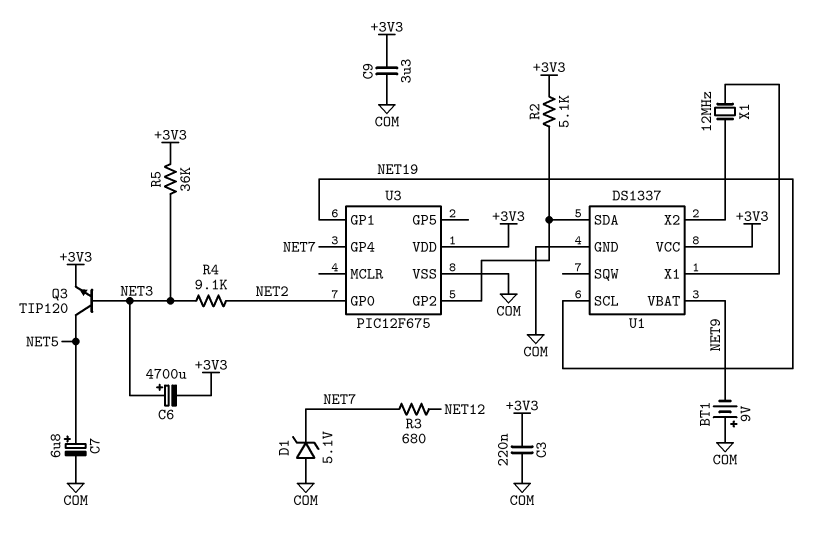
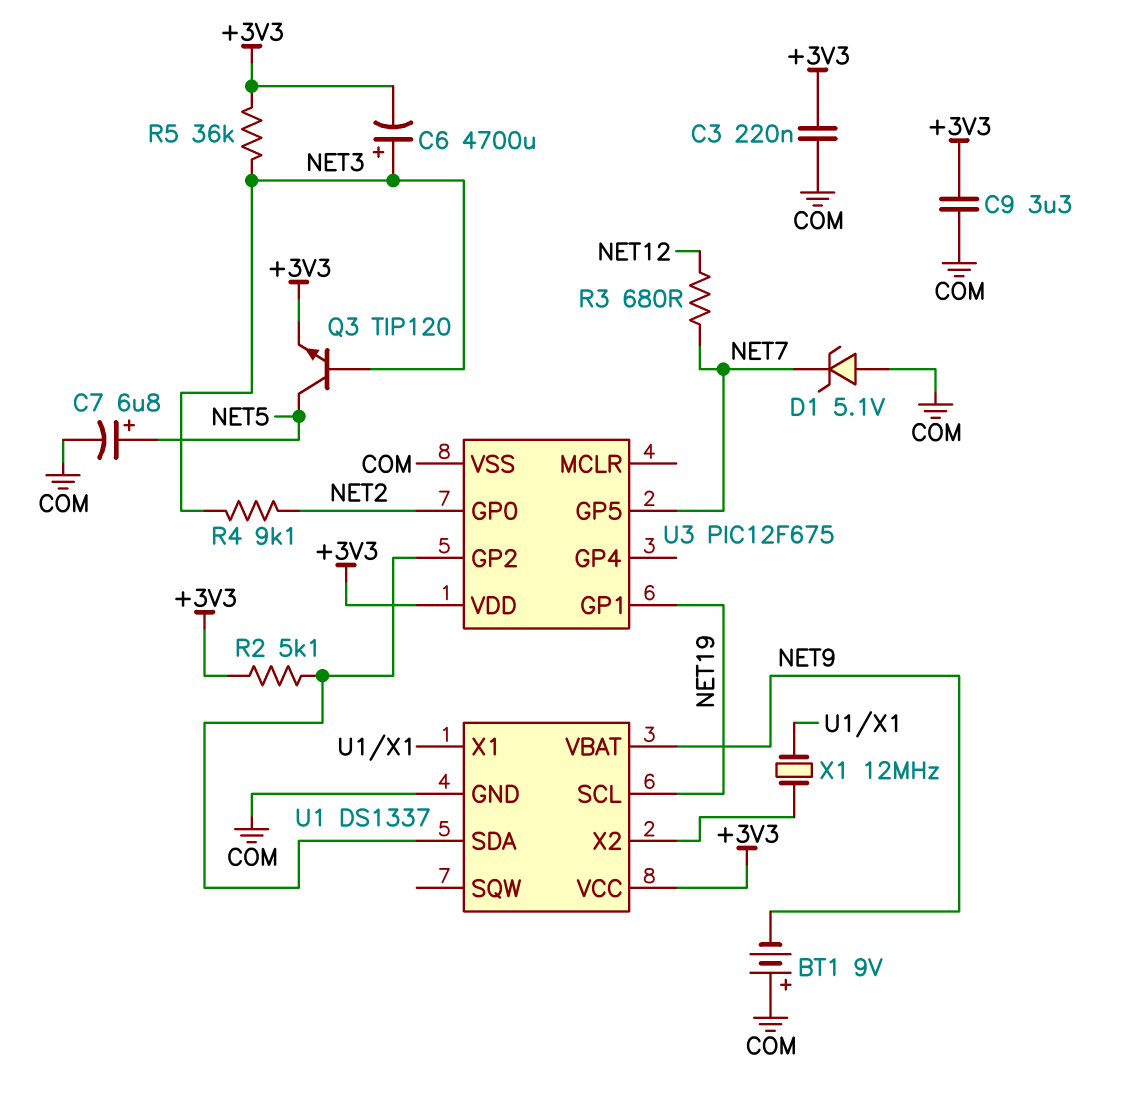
U3 pin GP4: NET7 -> none
U3 pin GP5: none -> NET7

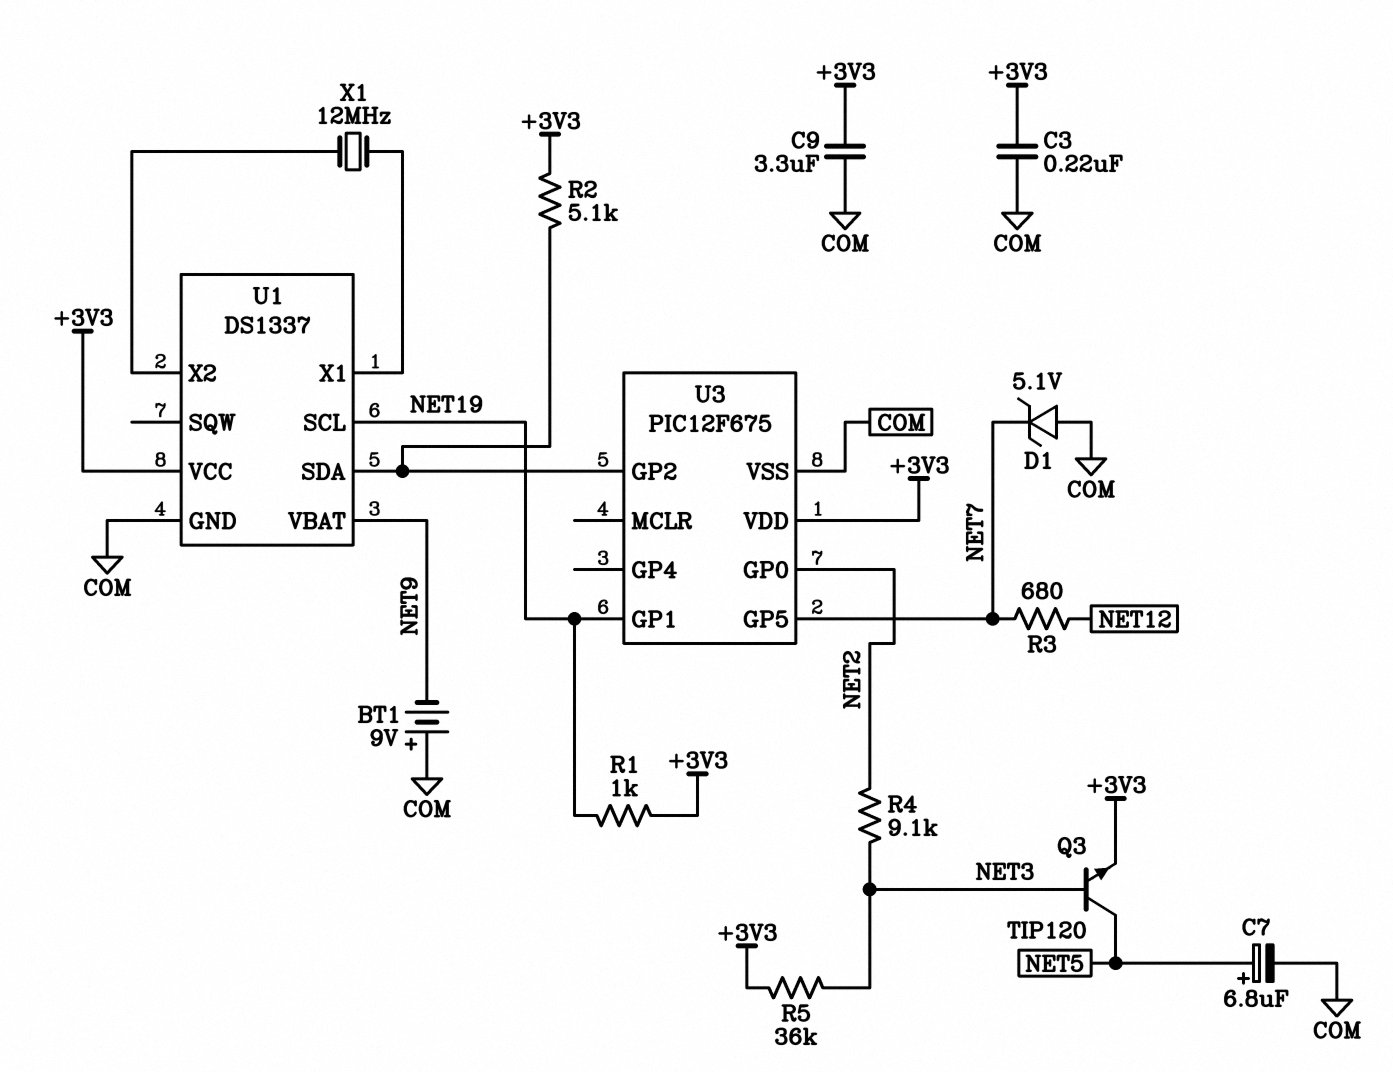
C6: 4700uF (plus NET3, minus +3V3) -> none
R1: none -> 1k (+3V3, NET19)

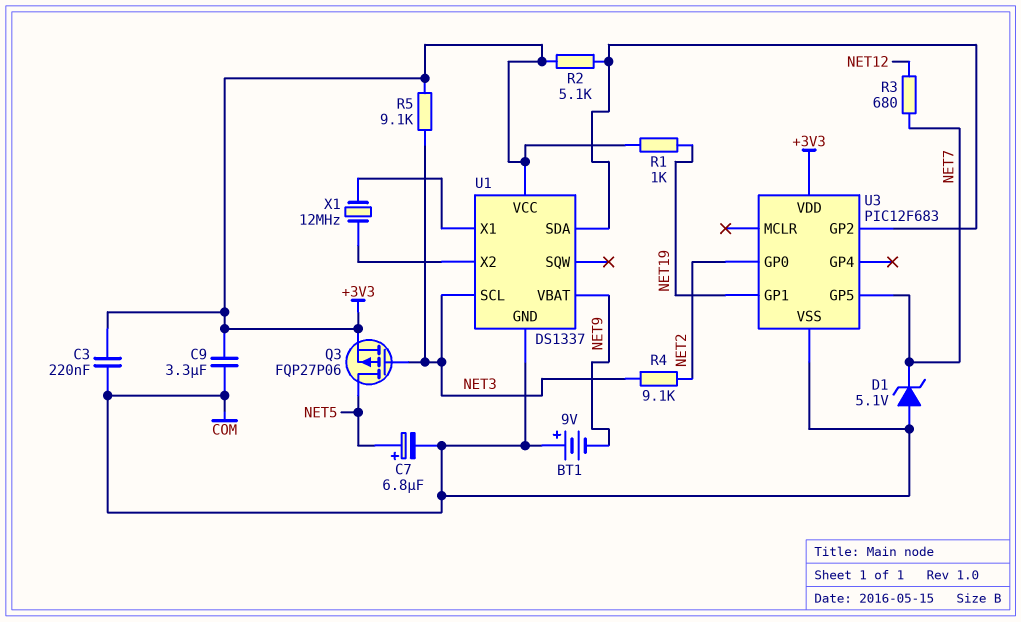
Q3: NPN TIP120 (B NET3, C NET5, E +3V3) -> PMOS FQP27P06 (G NET3, D NET5, S +3V3)
R5: 36k (+3V3, NET3) -> 9.1k (+3V3, NET3)
U1 pin SCL: NET19 -> NET3
U3: PIC12F675 -> PIC12F683

